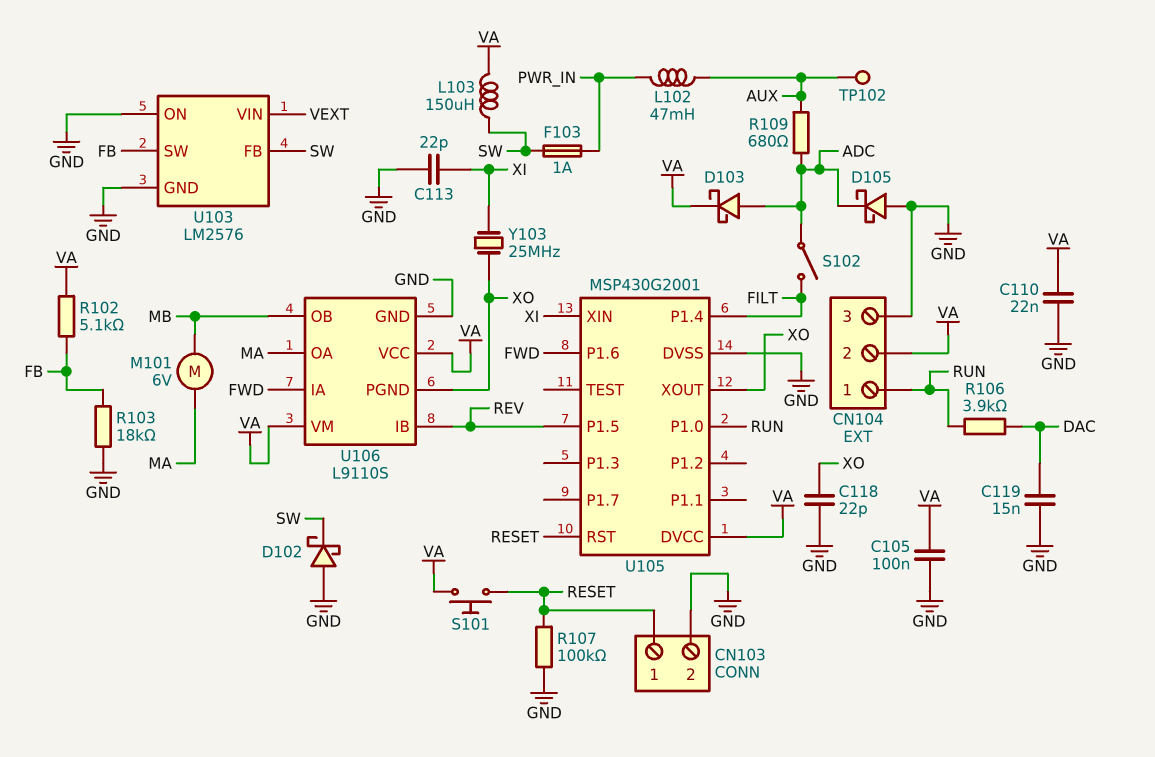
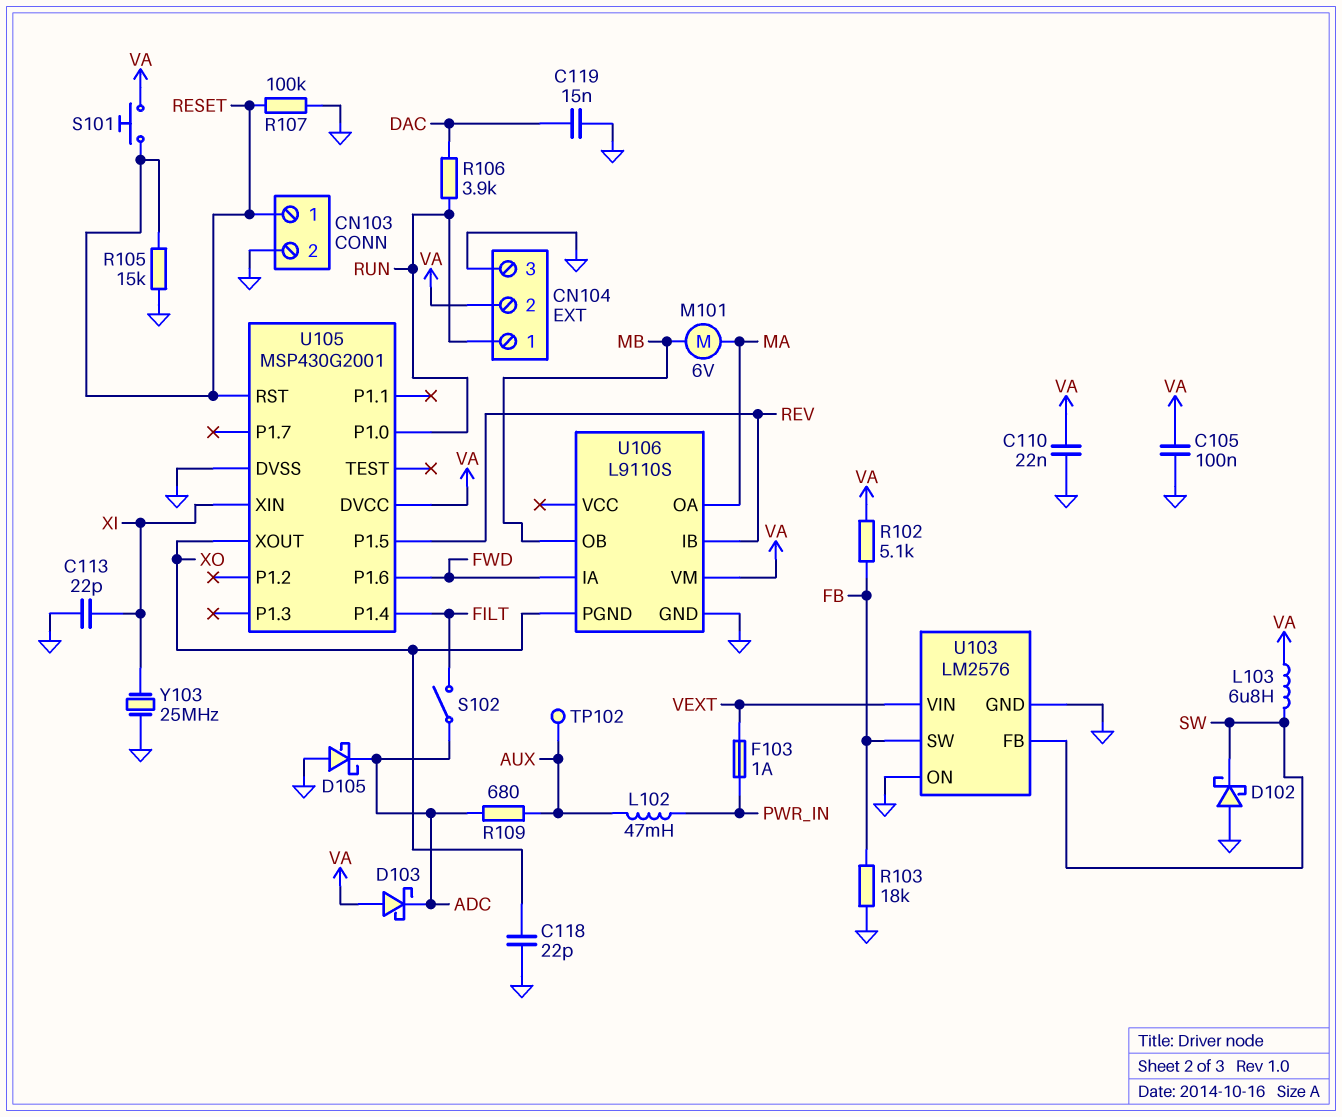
D103: schottky (A ADC, K VA) -> schottky (A VA, K ADC)
F103: 1A (PWR_IN, SW) -> 1A (PWR_IN, VEXT)
L103: 150uH (SW, VA) -> 6.8uH (SW, VA)
R105: none -> 15k (GND, RESET)
U106 pin VCC: VA -> none
Y103: 25MHz (XI, XO) -> 25MHz (GND, XI)

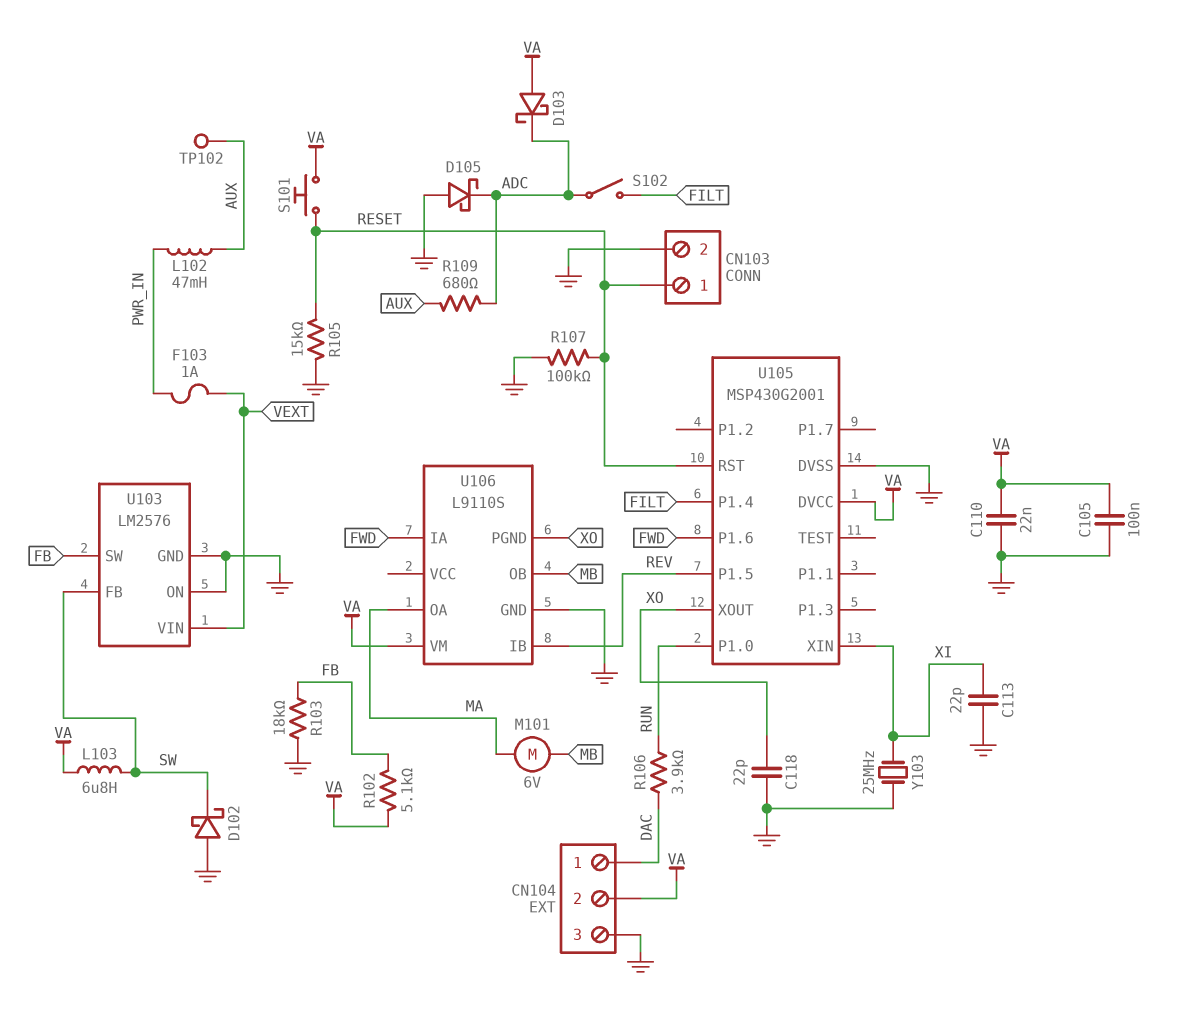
C119: 15nF (DAC, GND) -> none
CN104 pin 1: RUN -> DAC

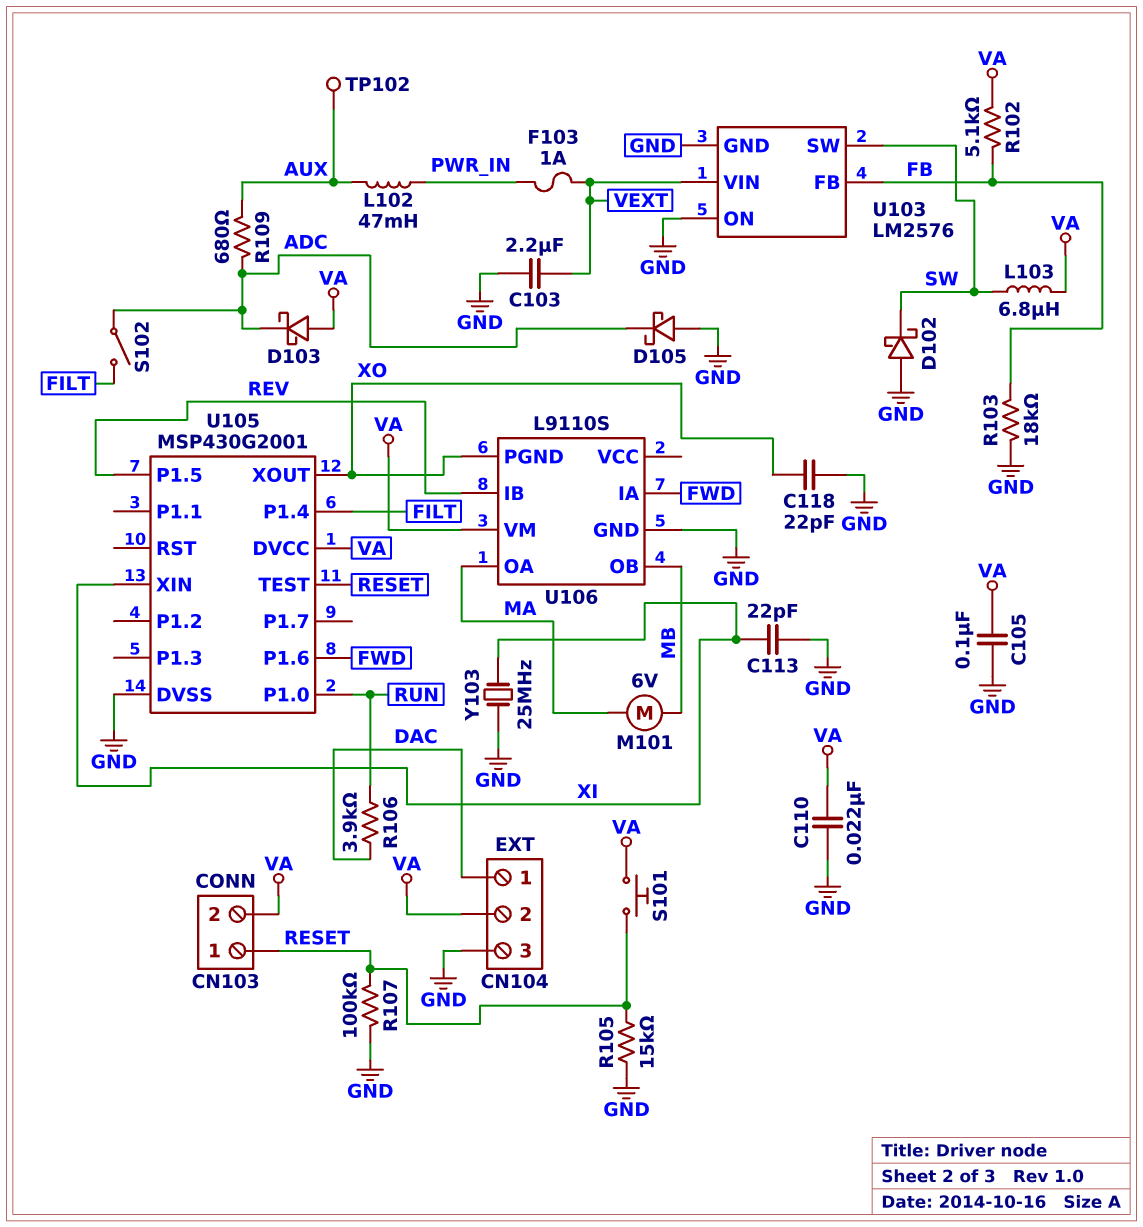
C103: none -> 2.2uF (GND, VEXT)
CN103 pin 2: GND -> VA
U103 pin FB: SW -> FB
U103 pin SW: FB -> SW
U105 pin RST: RESET -> none
U105 pin TEST: none -> RESET

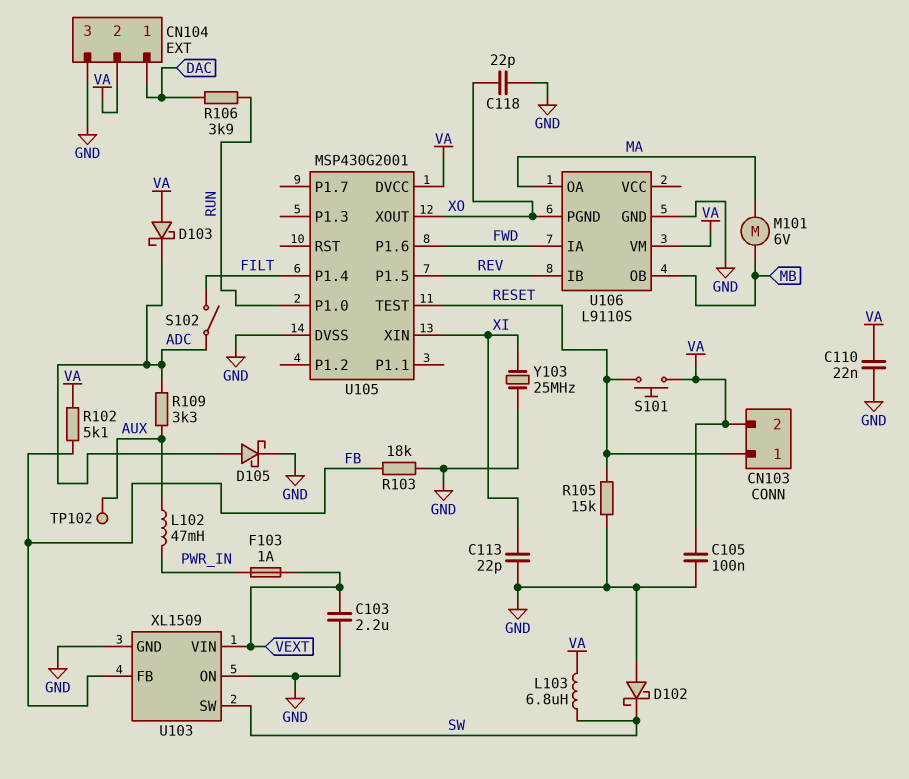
D105: schottky (A GND, K ADC) -> schottky (A ADC, K GND)
R107: 100k (GND, RESET) -> none
R109: 680 (ADC, AUX) -> 3.3k (ADC, AUX)
U103: LM2576 -> XL1509

